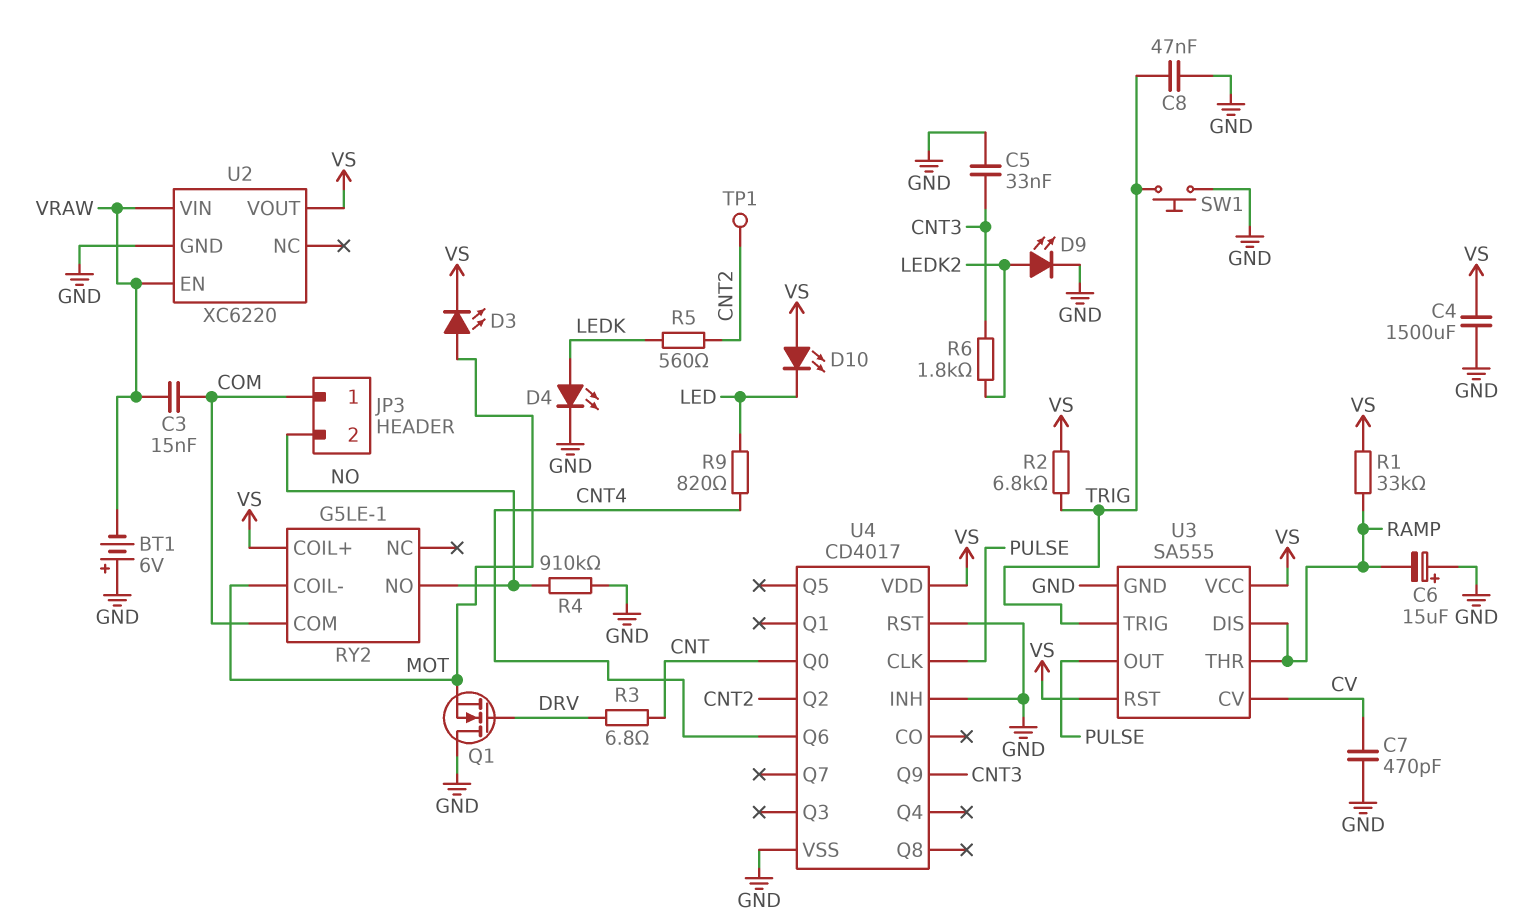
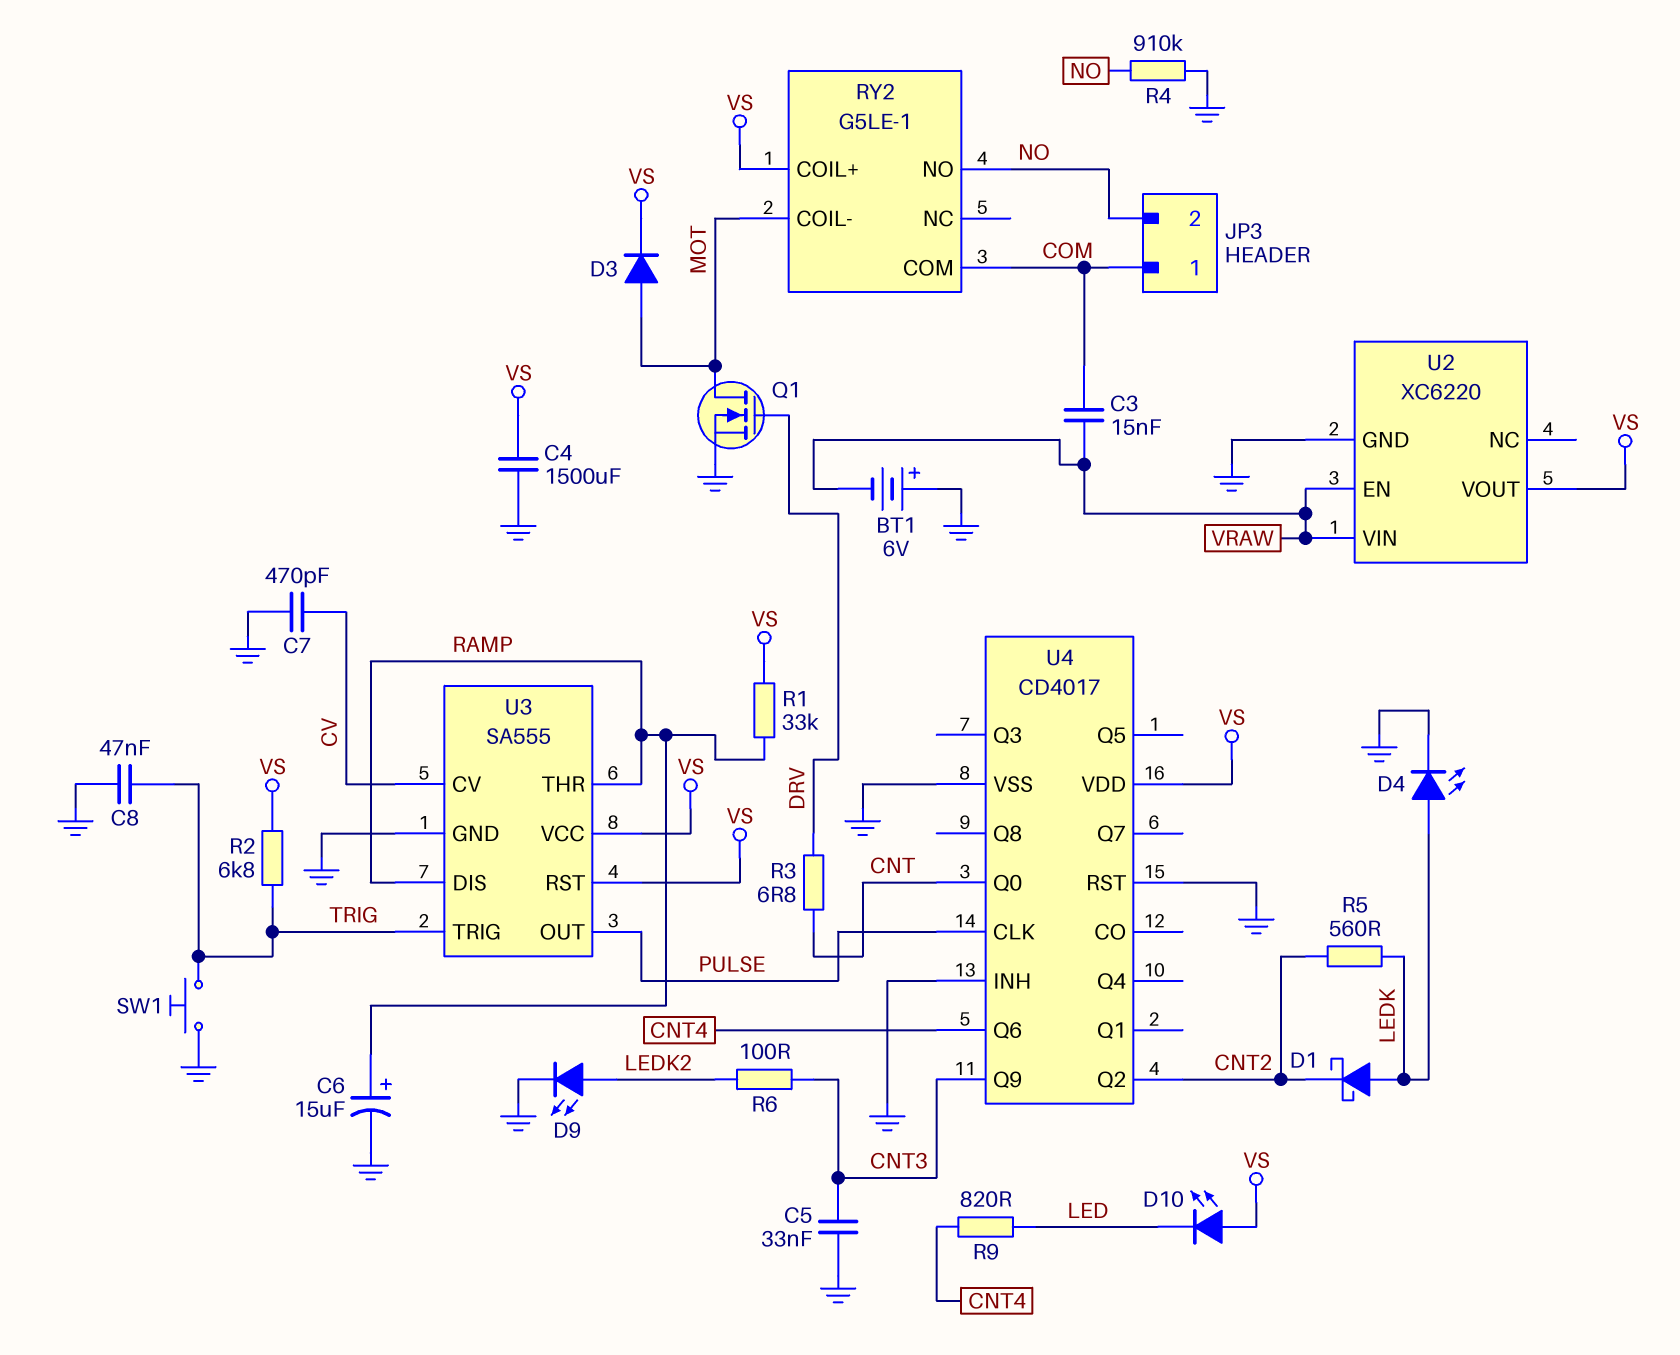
C6: 15uF (plus GND, minus RAMP) -> 15uF (plus RAMP, minus GND)
D1: none -> schottky (A LEDK, K CNT2)
D3: LED (A MOT, K VS) -> diode (A MOT, K VS)
Q1: NMOS (G DRV, D GND, S MOT) -> NMOS (G DRV, D MOT, S GND)
R6: 1.8k (CNT3, LEDK2) -> 100 (CNT3, LEDK2)
TP1: test point (CNT2) -> none

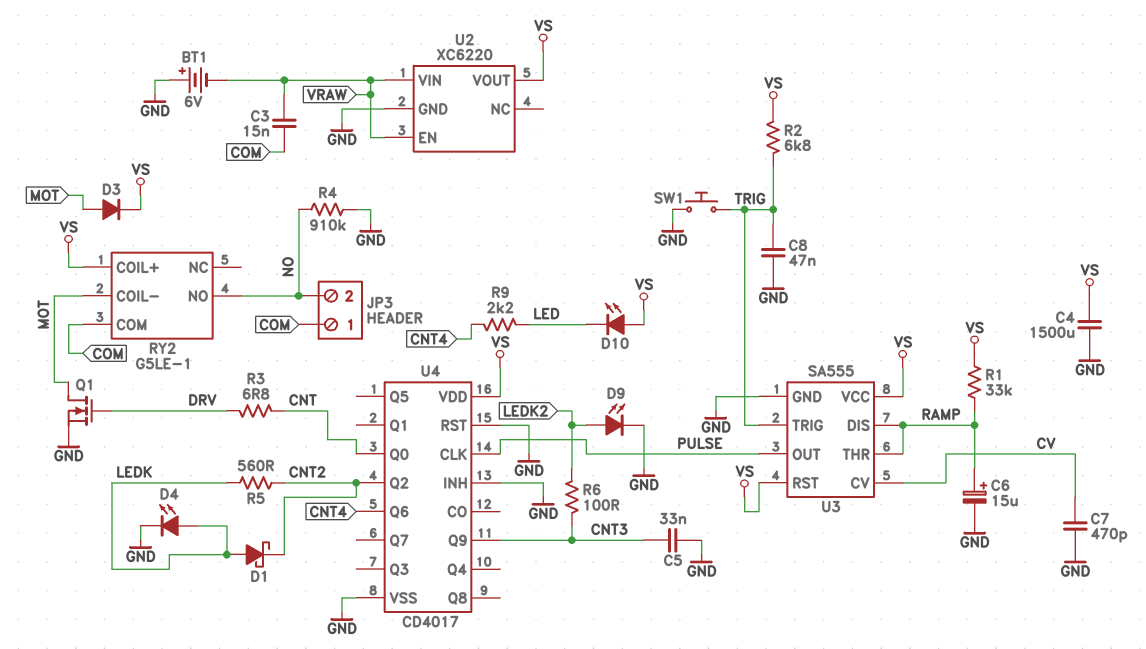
R9: 820 (CNT4, LED) -> 2.2k (CNT4, LED)

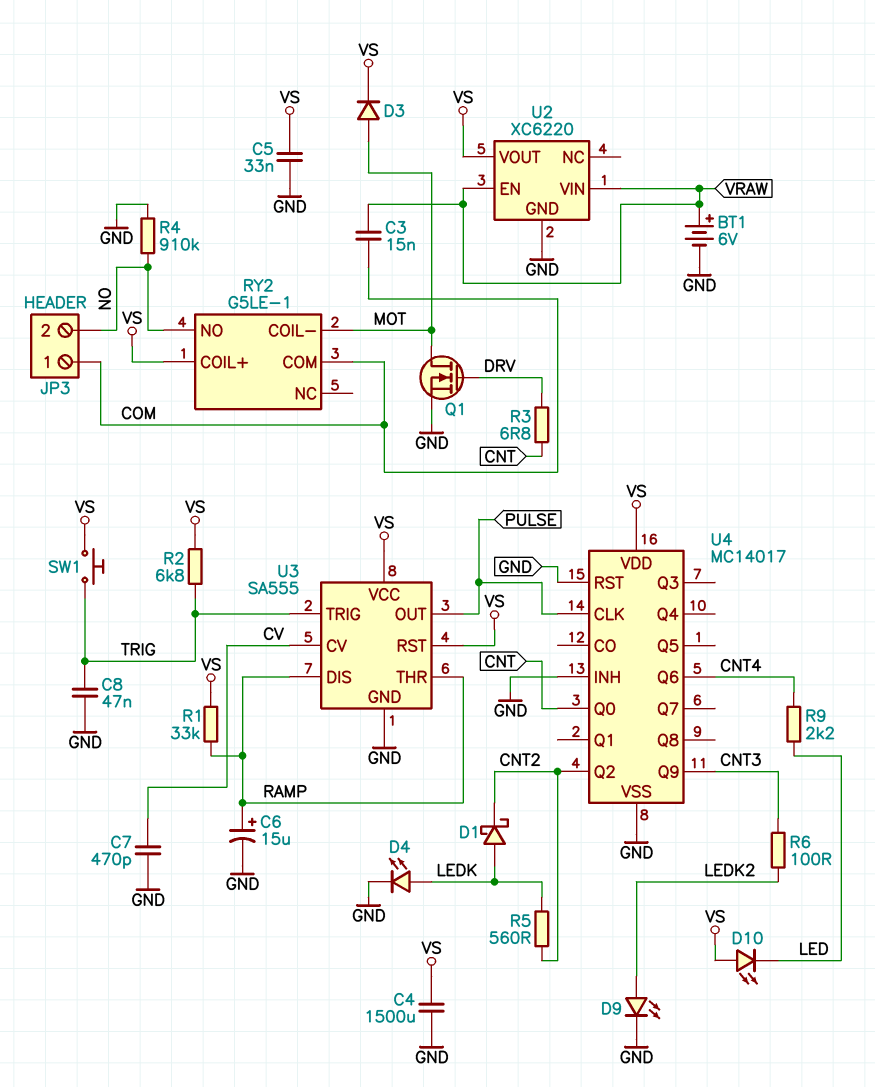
BT1: 6V (plus GND, minus VRAW) -> 6V (plus VRAW, minus GND)
C5: 33nF (CNT3, GND) -> 33nF (GND, VS)
SW1: button (GND, TRIG) -> button (TRIG, VS)
U4: CD4017 -> MC14017

